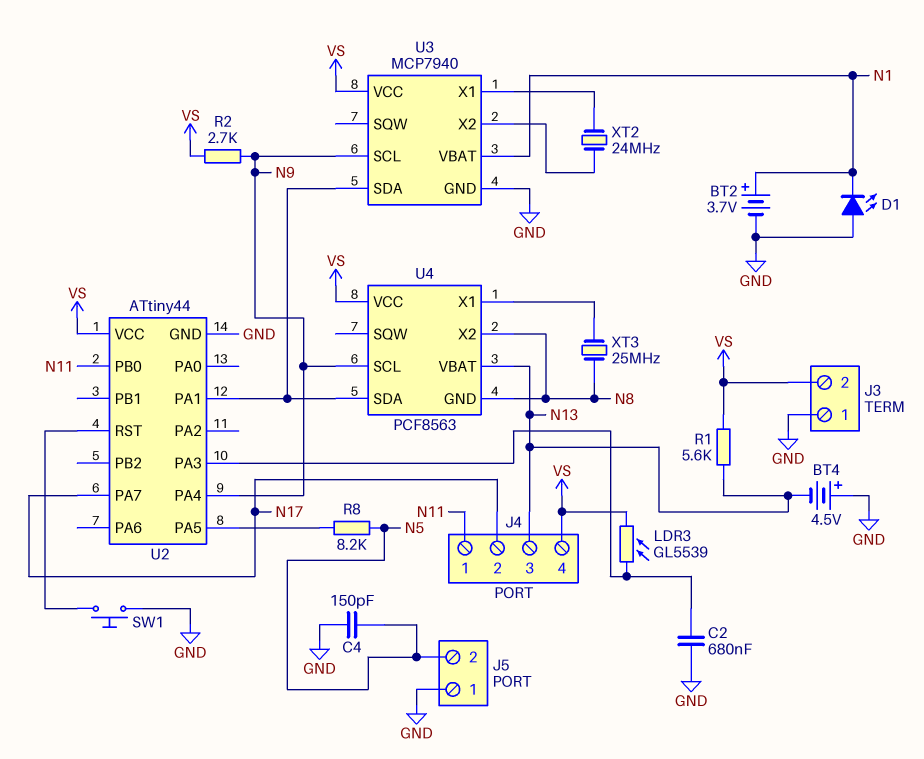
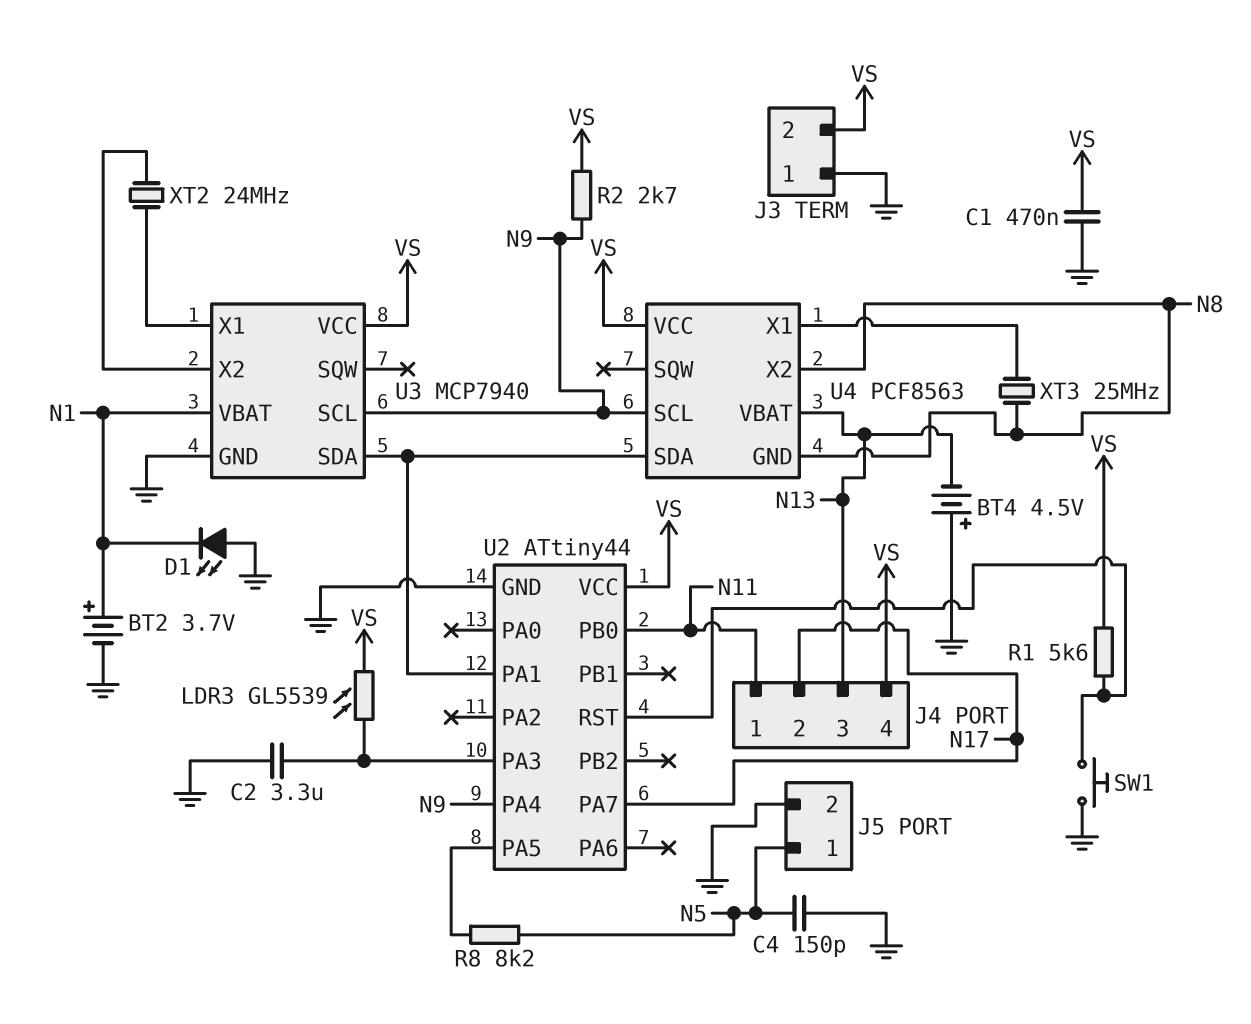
C1: none -> 470nF (GND, VS)
C2: 680nF (GND, U2/PA3) -> 3.3uF (GND, U2/PA3)
J5 pin 1: GND -> N5
J5 pin 2: N5 -> GND
R1: 5.6k (N13, VS) -> 5.6k (U2/RST, VS)

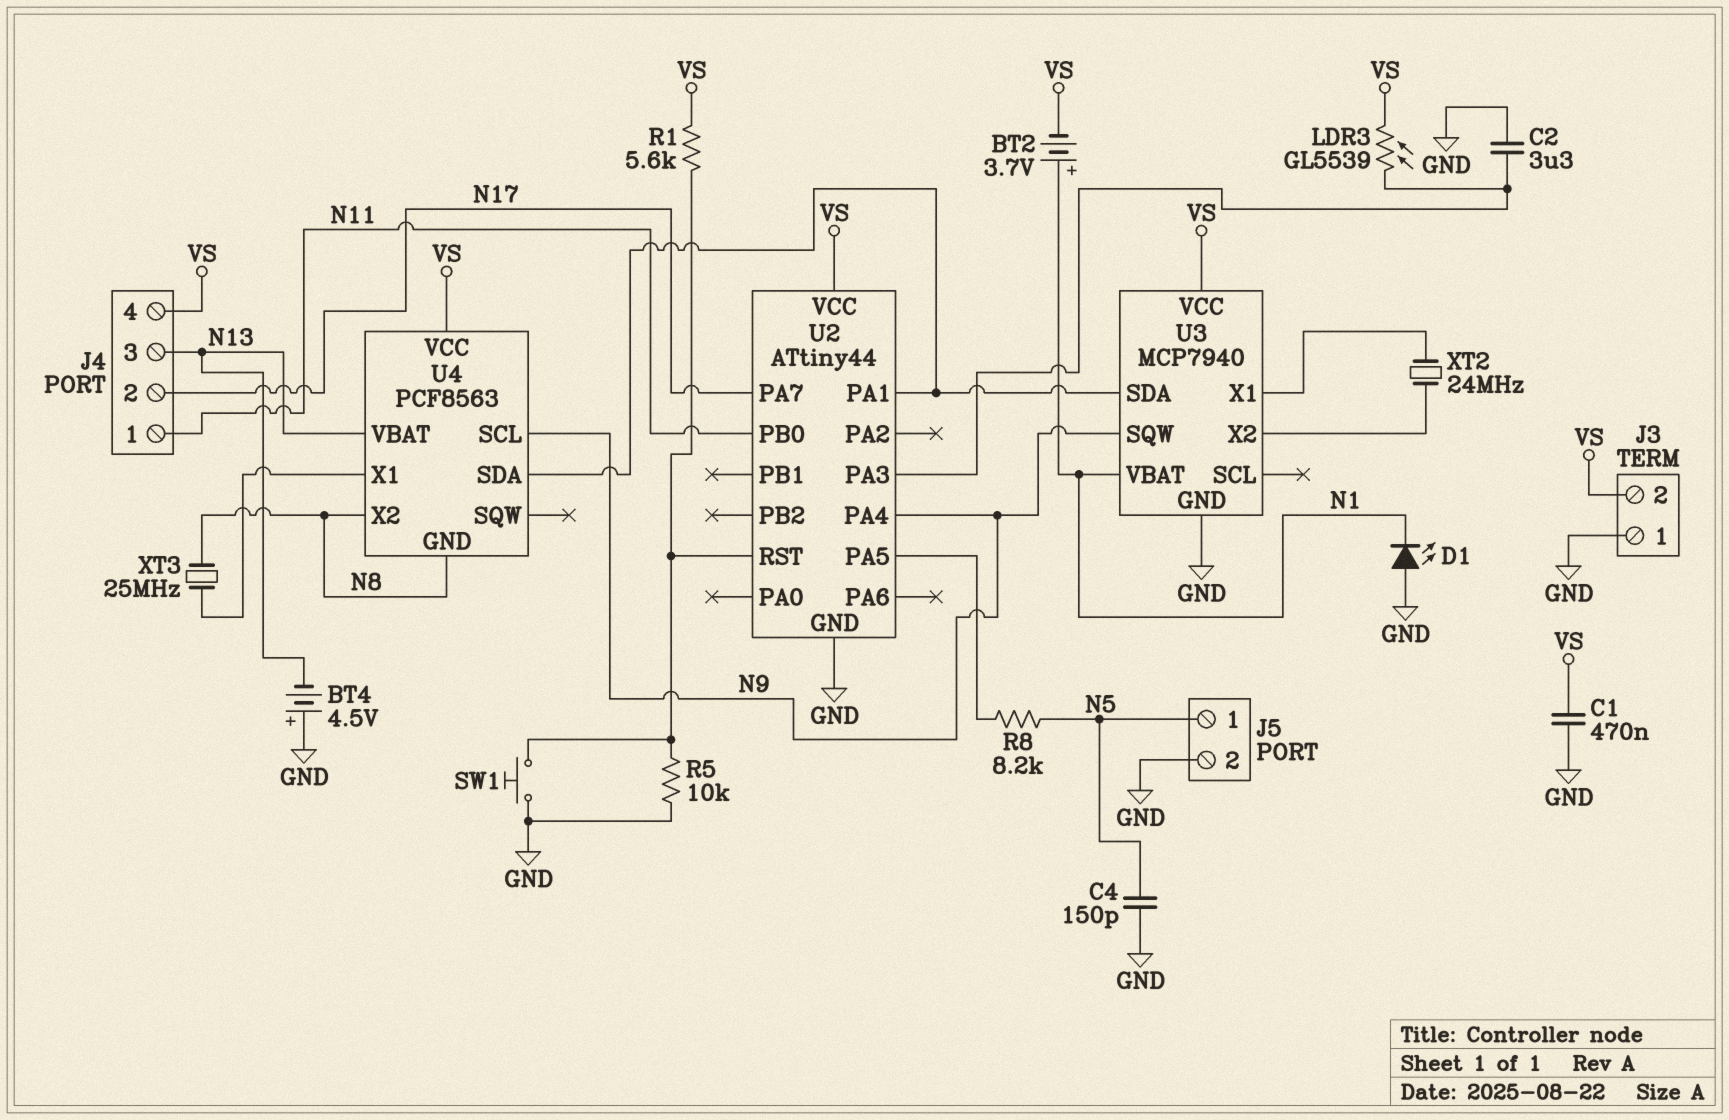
BT2: 3.7V (plus N1, minus GND) -> 3.7V (plus N1, minus VS)
R2: 2.7k (N9, VS) -> none
R5: none -> 10k (GND, U2/RST)
U3 pin SCL: N9 -> none
U3 pin SQW: none -> N9

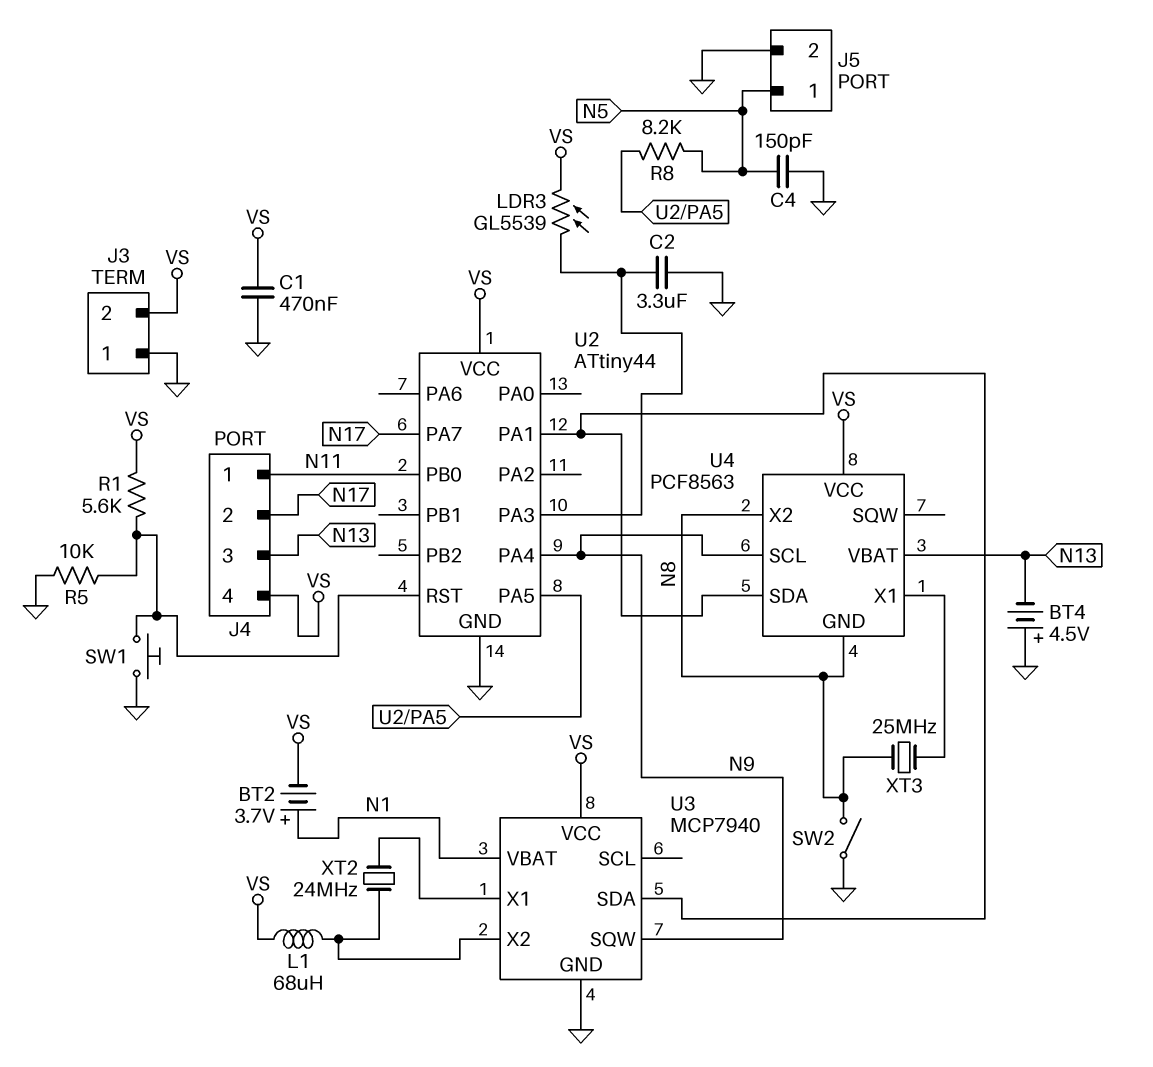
D1: LED (A GND, K N1) -> none
L1: none -> 68uH (U3/X2, VS)
SW2: none -> switch (GND, N8)

